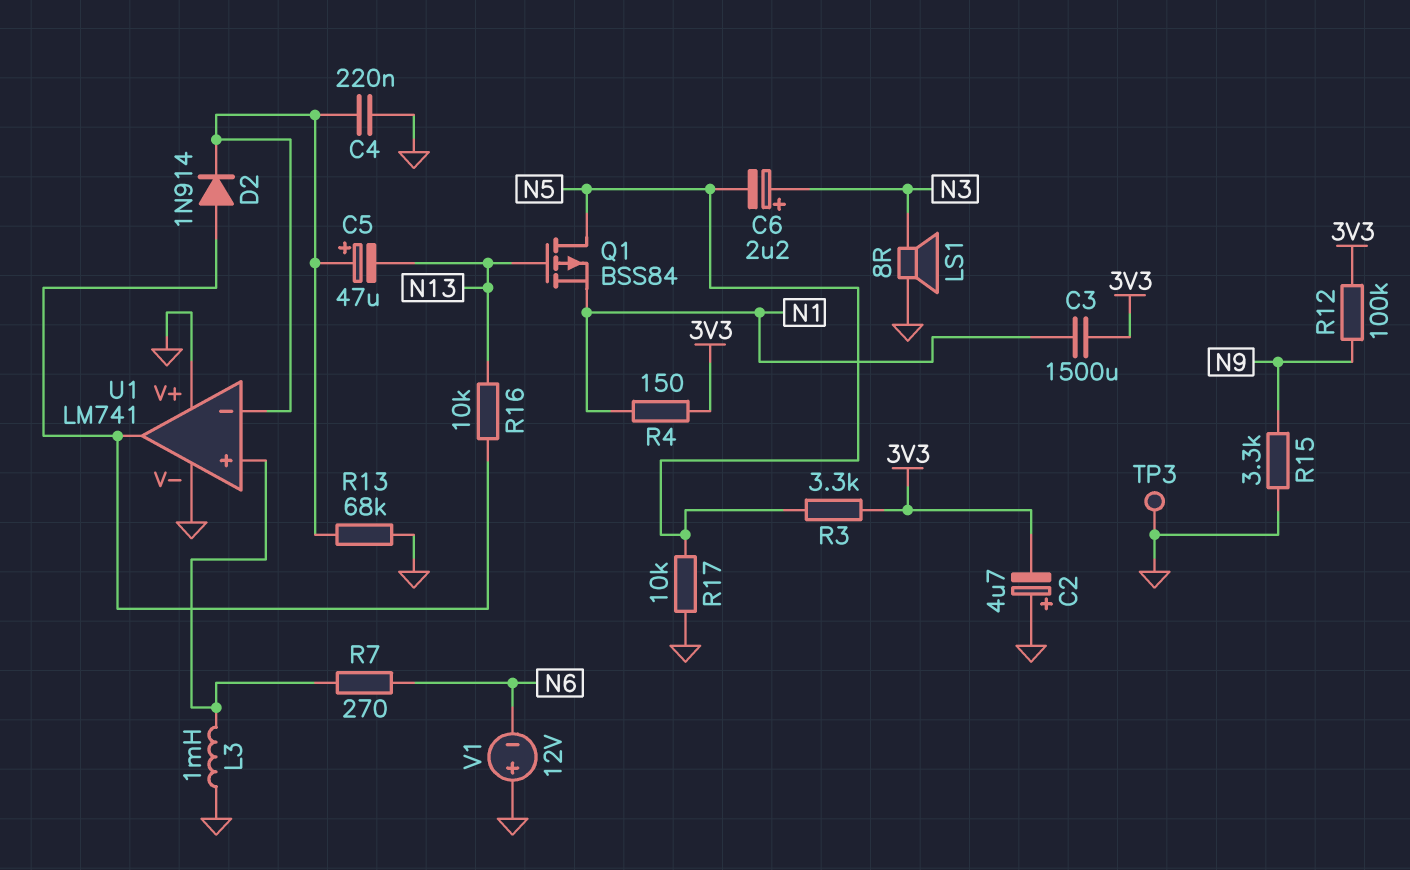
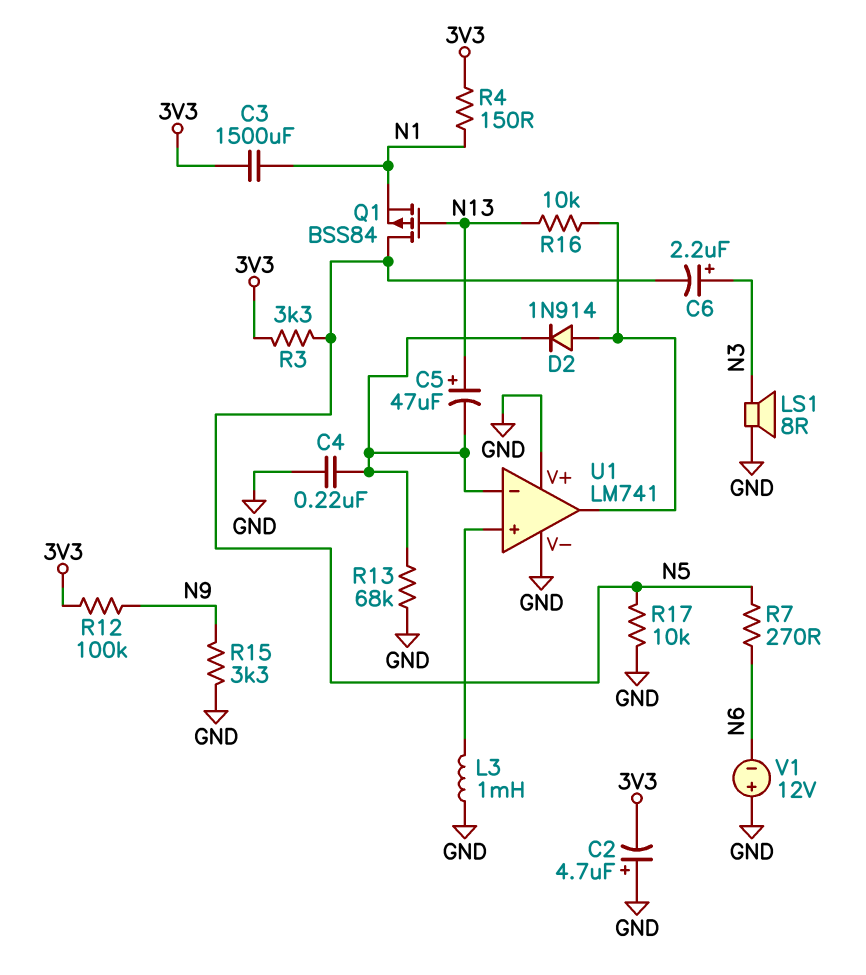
C5: 47uF (plus U1/in-, minus N13) -> 47uF (plus N13, minus U1/in-)
R7: 270 (N6, U1/in+) -> 270 (N5, N6)
TP3: test point (GND) -> none

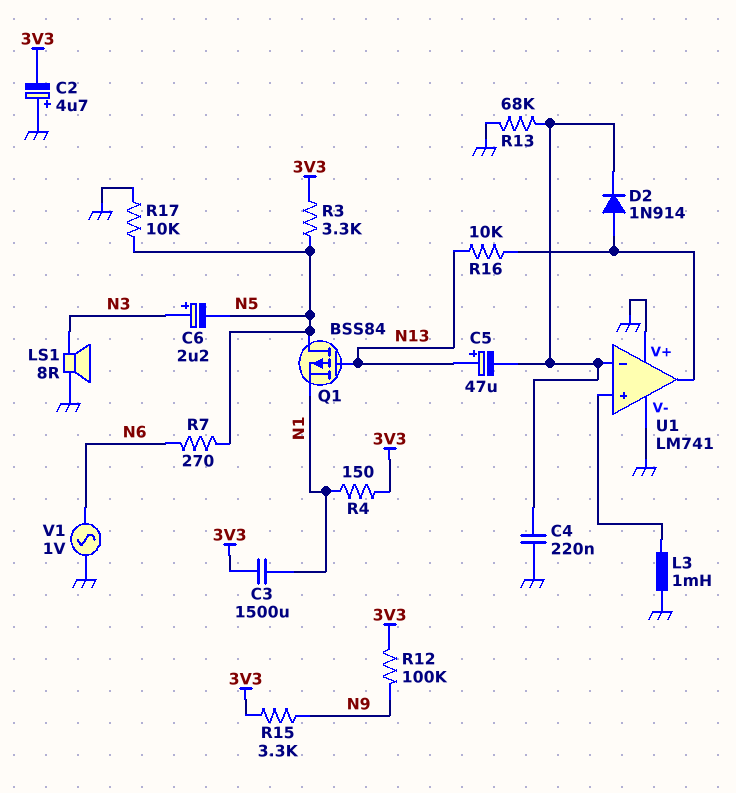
R15: 3.3k (GND, N9) -> 3.3k (3V3, N9)
V1: 12V (plus GND, minus N6) -> AC 1V (GND, N6)

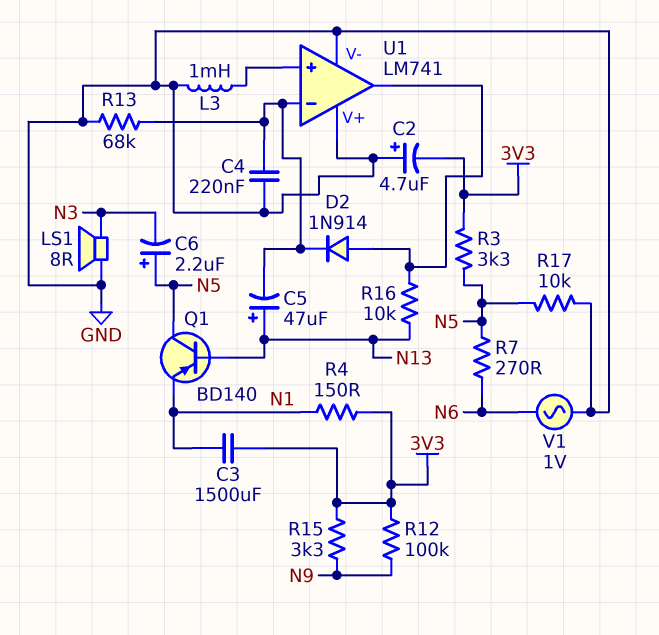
C6: 2.2uF (plus N3, minus N5) -> 2.2uF (plus N5, minus N3)
Q1: PMOS BSS84 (G N13, D N5, S N1) -> PNP BD140 (B N13, C N5, E N1)

